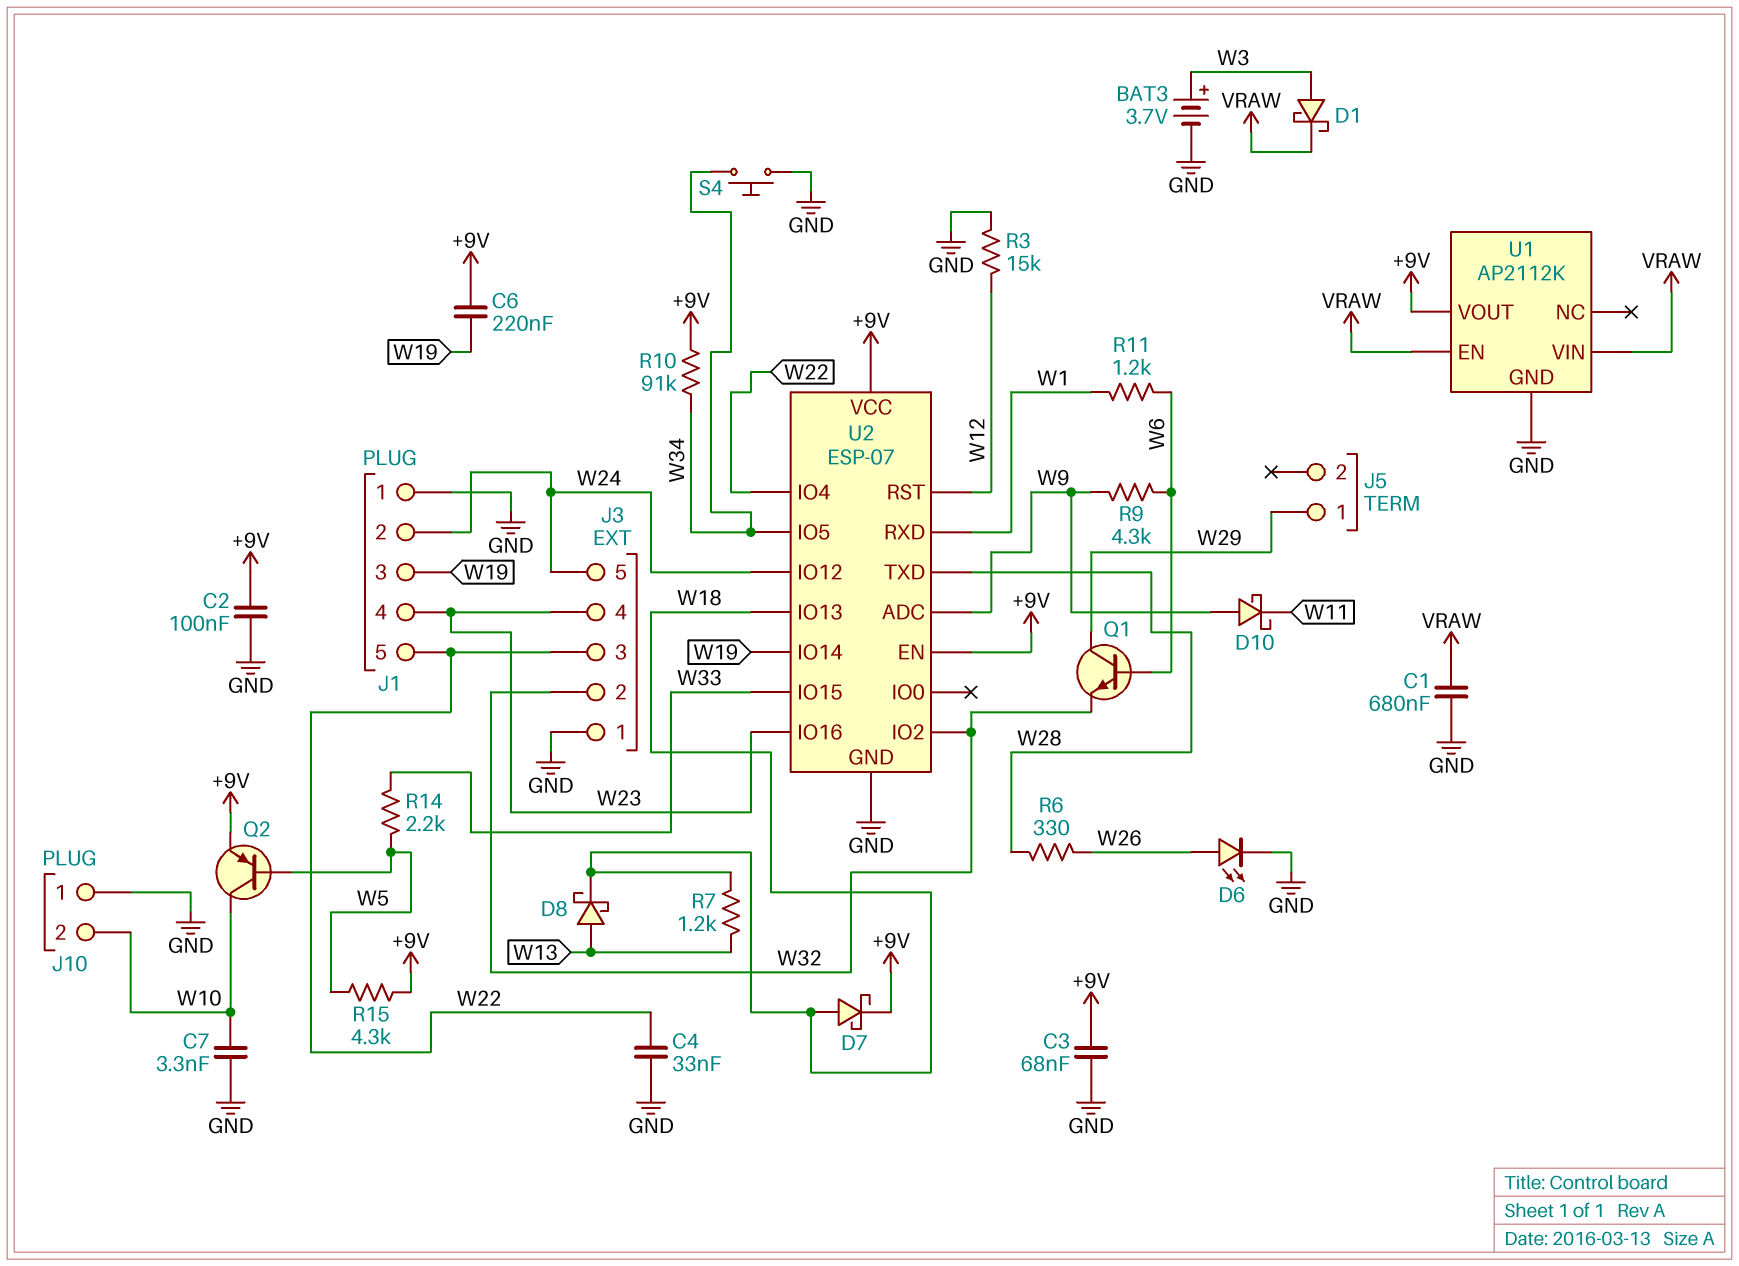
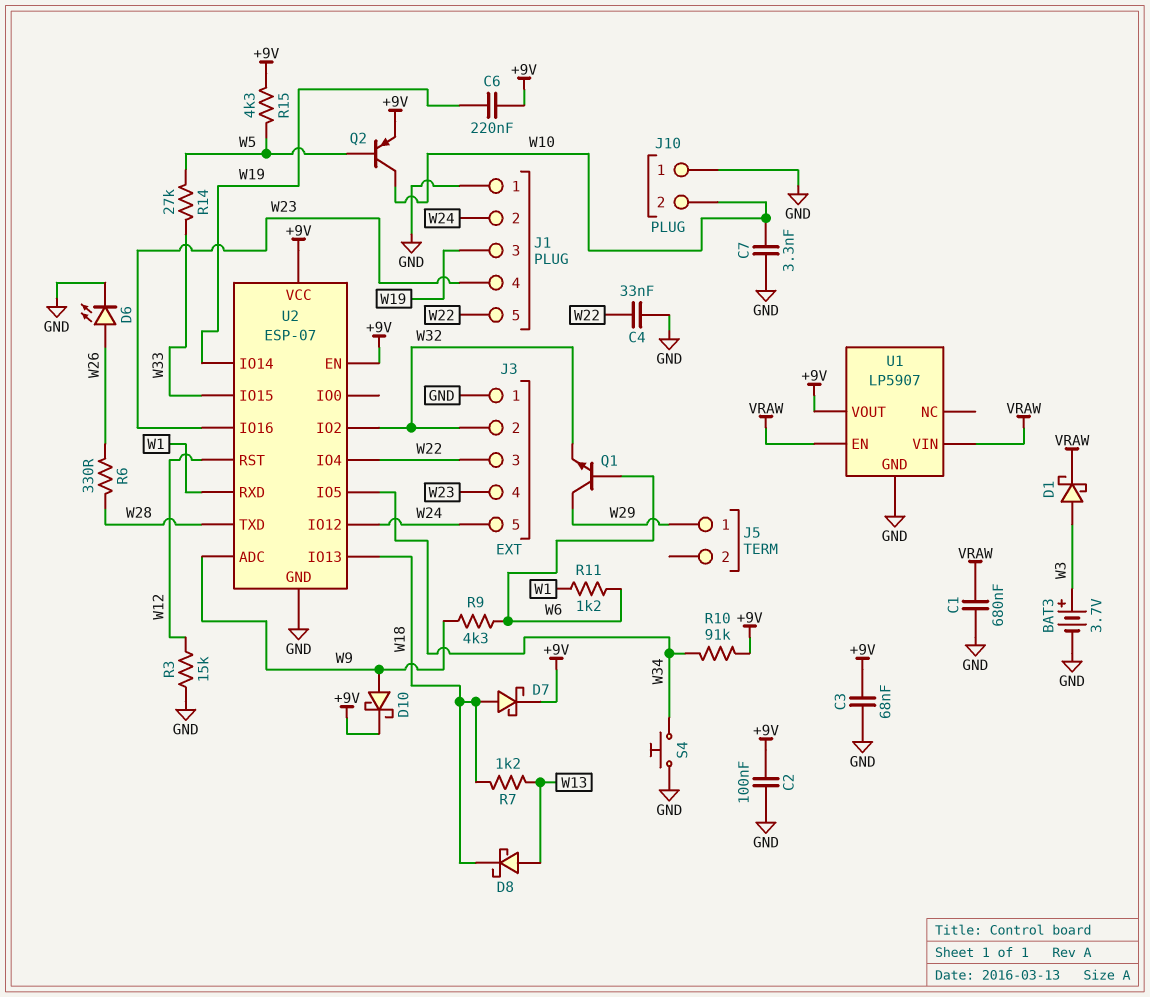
D10: schottky (A W9, K W11) -> schottky (A W9, K +9V)
R14: 2.2k (W5, W33) -> 27k (W5, W33)
U1: AP2112K -> LP5907

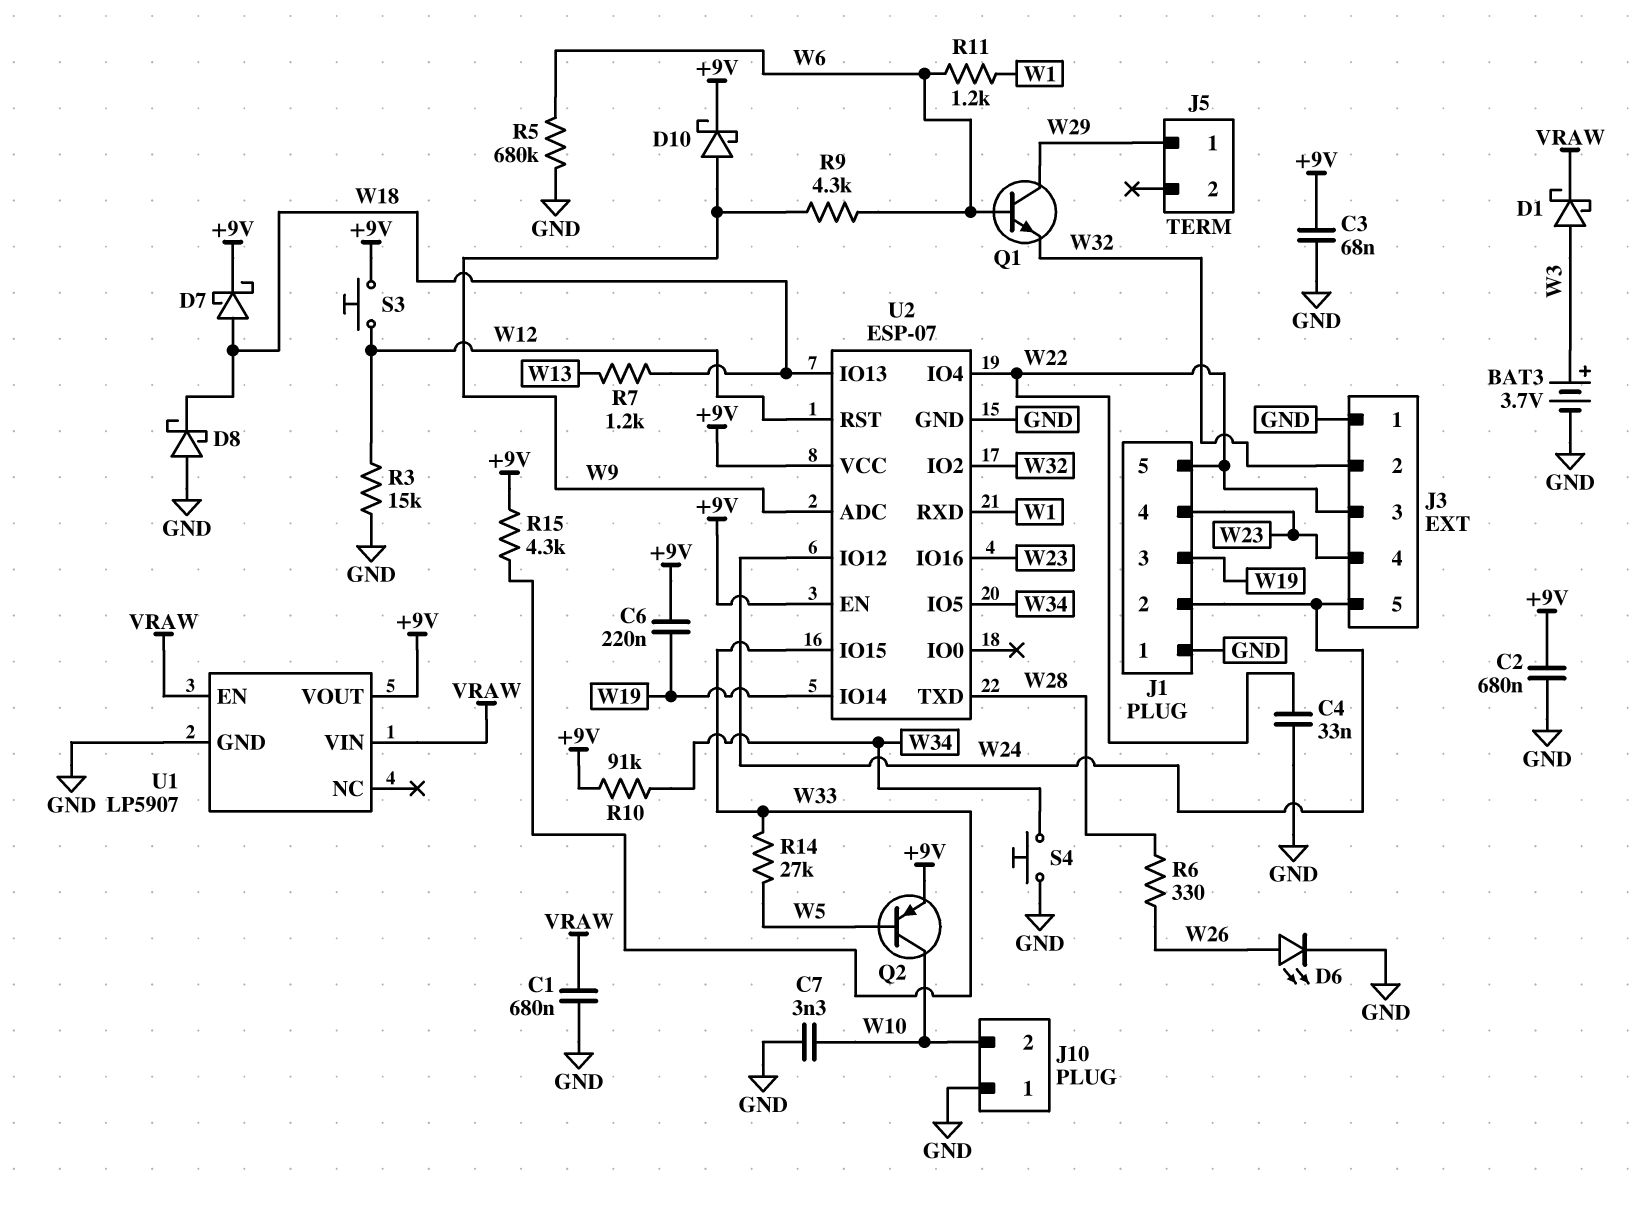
C2: 100nF (+9V, GND) -> 680nF (+9V, GND)
D8: schottky (A W13, K W18) -> schottky (A GND, K W18)
R5: none -> 680k (GND, W6)
R15: 4.3k (+9V, W5) -> 4.3k (+9V, W33)
S3: none -> button (+9V, W12)

